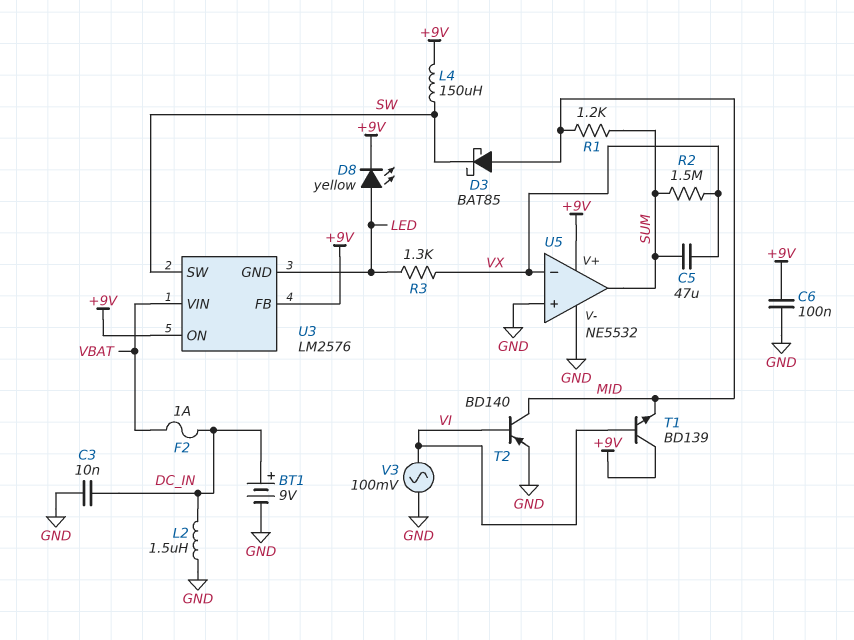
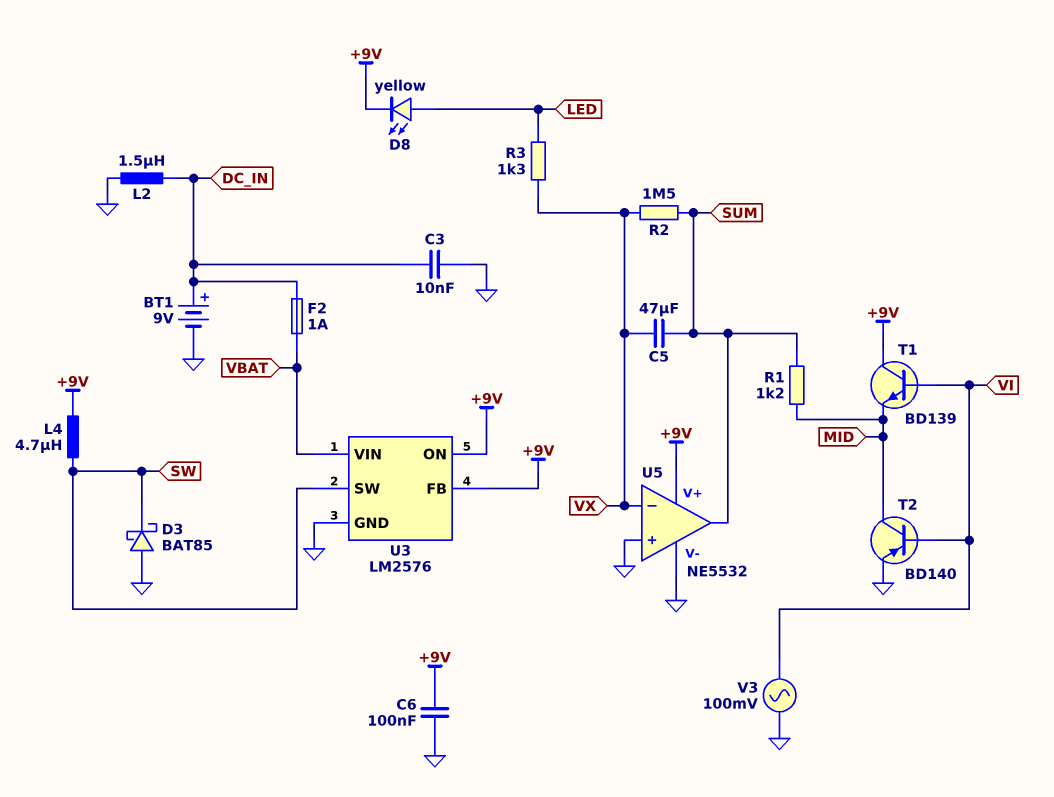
D3: schottky BAT85 (A MID, K SW) -> schottky BAT85 (A GND, K SW)
L4: 150uH (+9V, SW) -> 4.7uH (+9V, SW)
U3 pin GND: LED -> GND

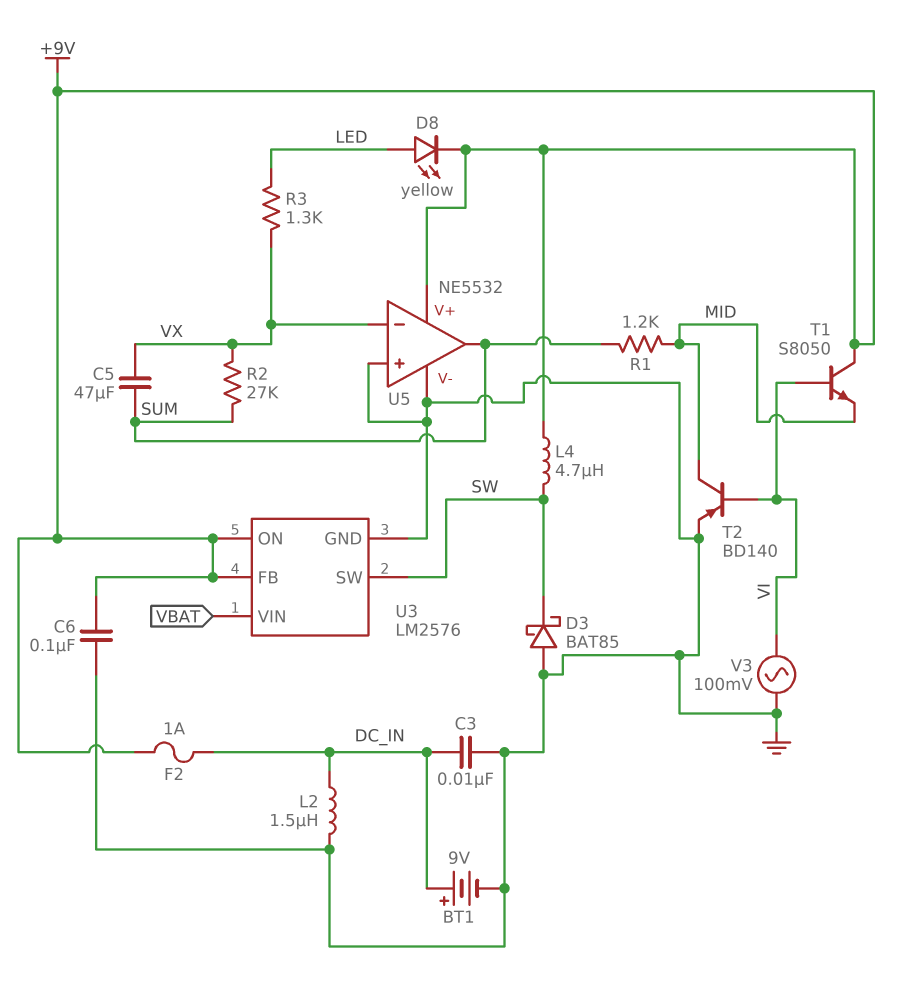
F2: 1A (DC_IN, VBAT) -> 1A (+9V, DC_IN)
R2: 1.5M (SUM, VX) -> 27k (SUM, VX)
T1: NPN BD139 (B VI, C +9V, E MID) -> NPN S8050 (B VI, C +9V, E MID)

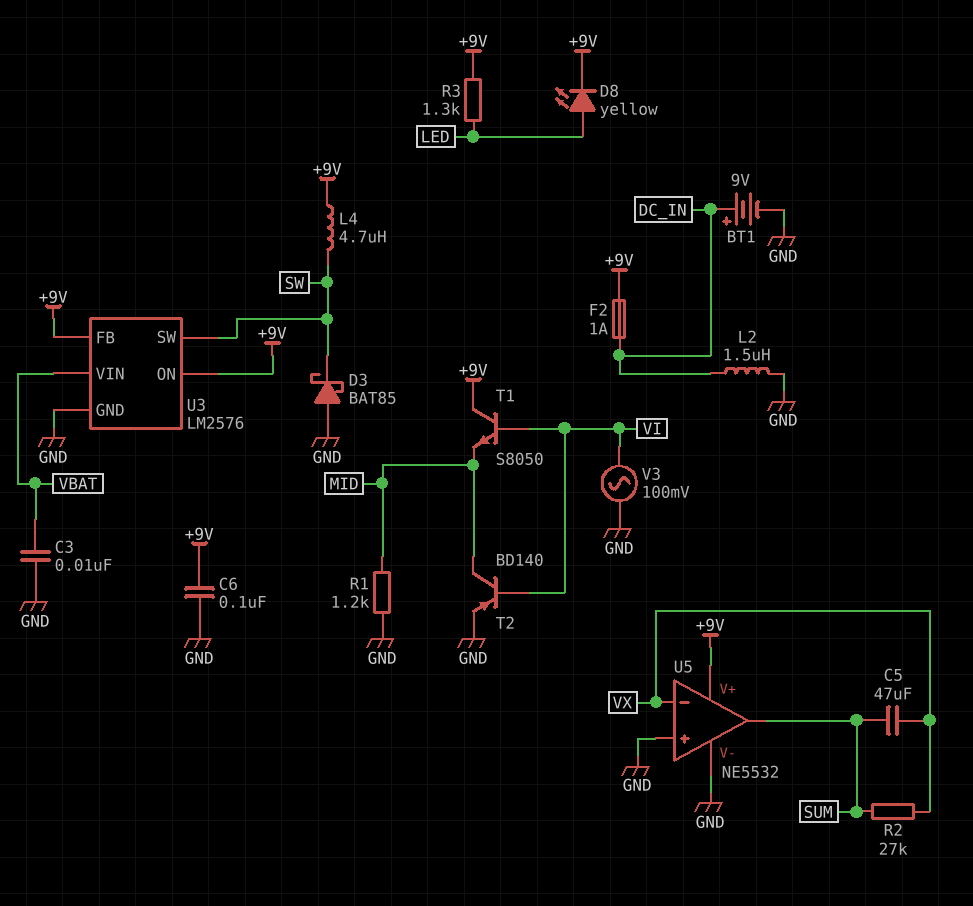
C3: 10nF (DC_IN, GND) -> 10nF (GND, VBAT)
R1: 1.2k (MID, SUM) -> 1.2k (GND, MID)
R3: 1.3k (LED, VX) -> 1.3k (+9V, LED)

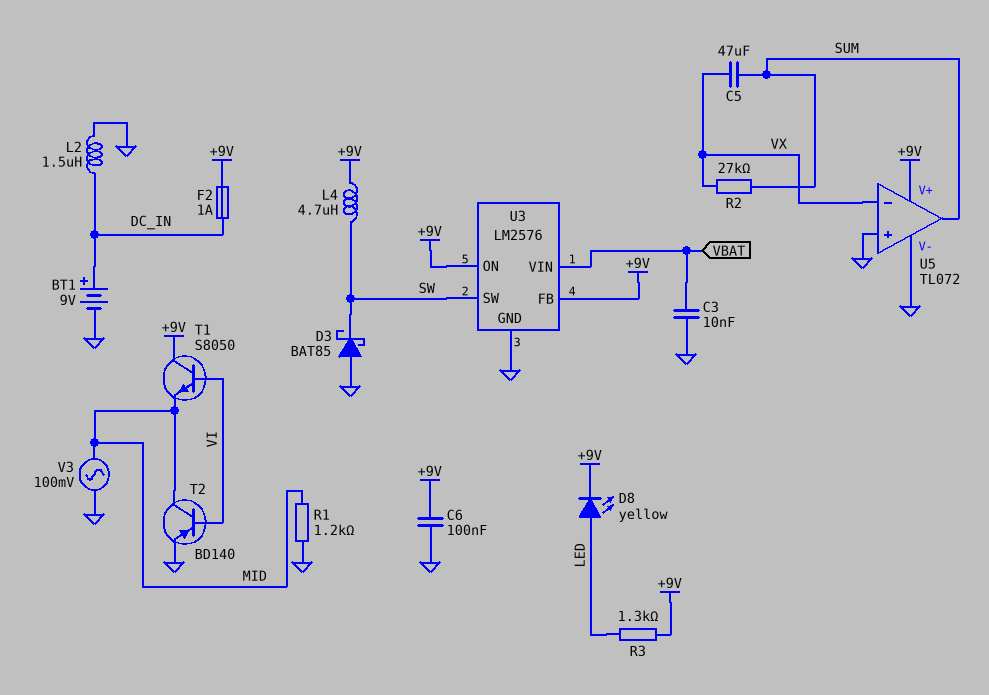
U5: NE5532 -> TL072
V3: AC 100mV (GND, VI) -> AC 100mV (GND, MID)

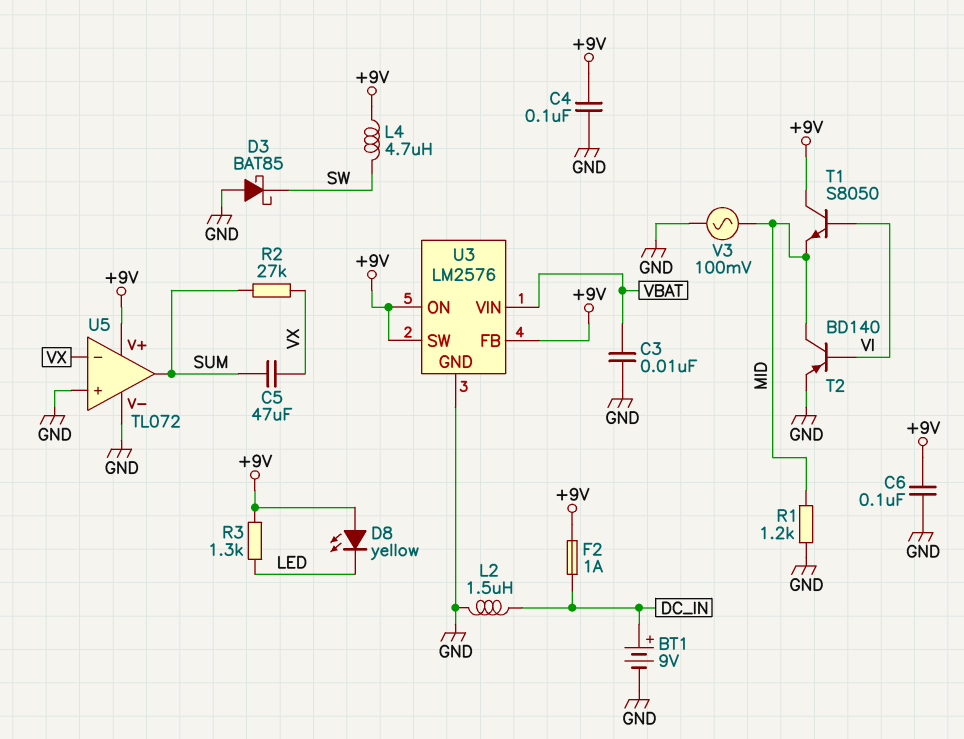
C4: none -> 100nF (+9V, GND)
D8: LED yellow (A LED, K +9V) -> LED yellow (A +9V, K LED)
U3 pin SW: SW -> +9V

